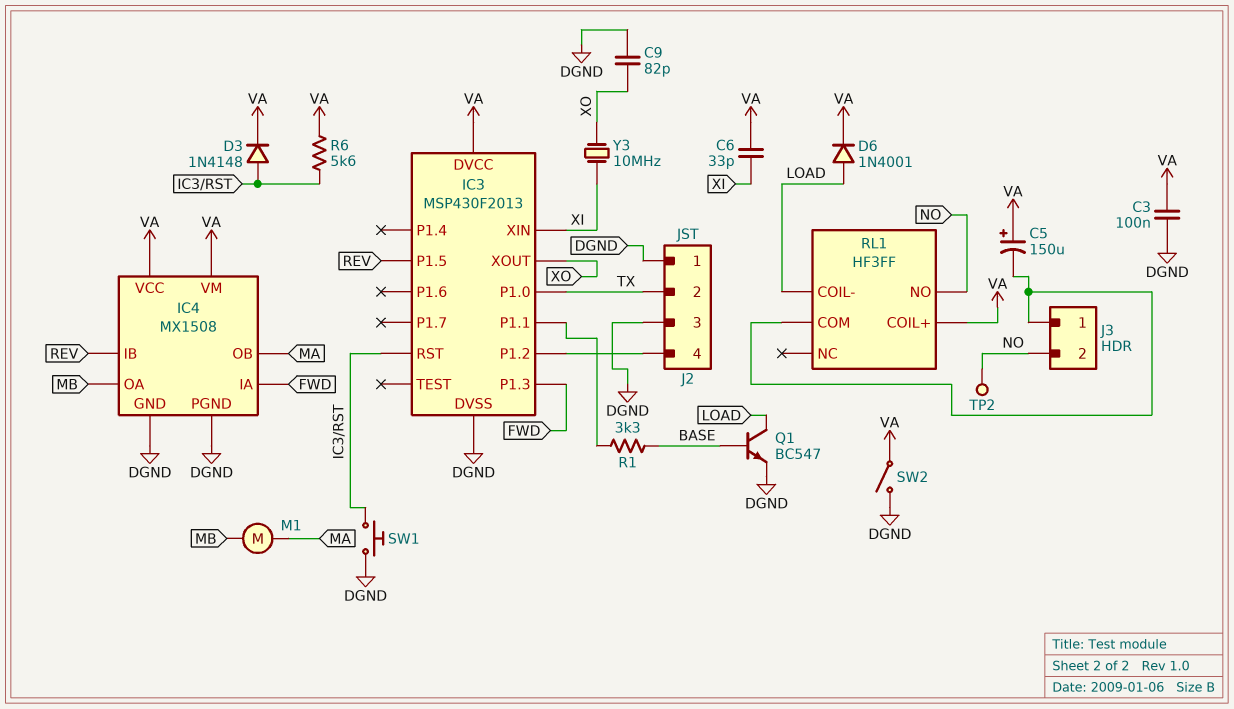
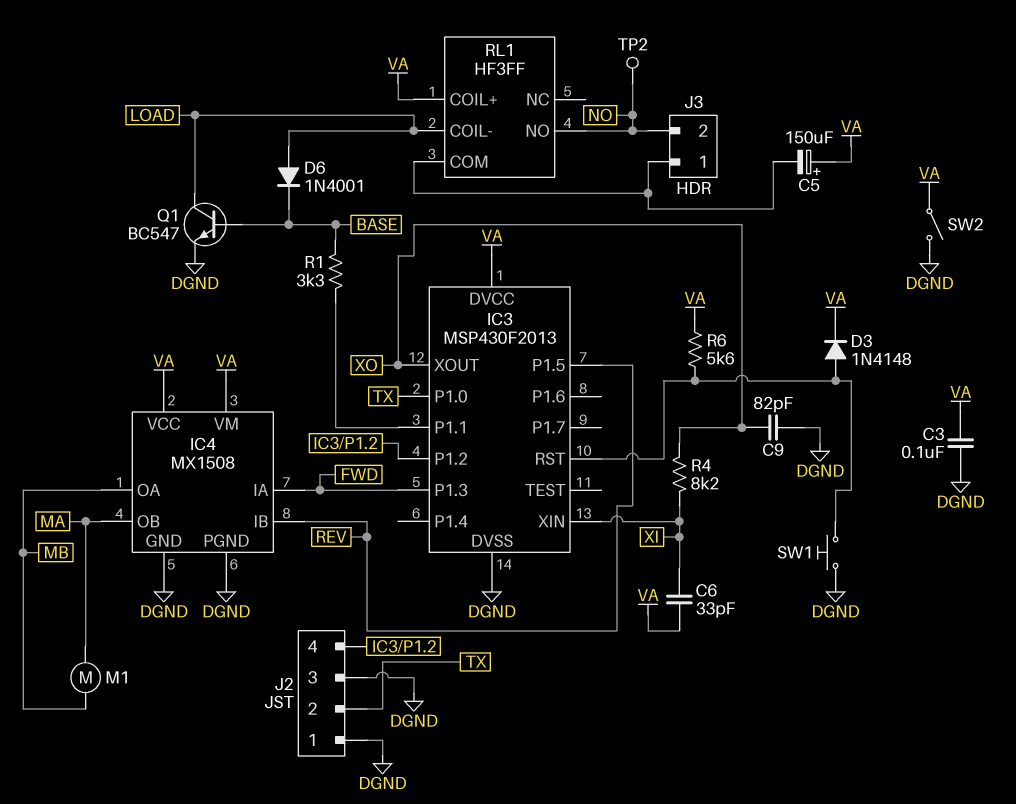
D6: diode 1N4001 (A LOAD, K VA) -> diode 1N4001 (A LOAD, K BASE)
R4: none -> 8.2k (XI, XO)
Y3: 10MHz (XI, XO) -> none

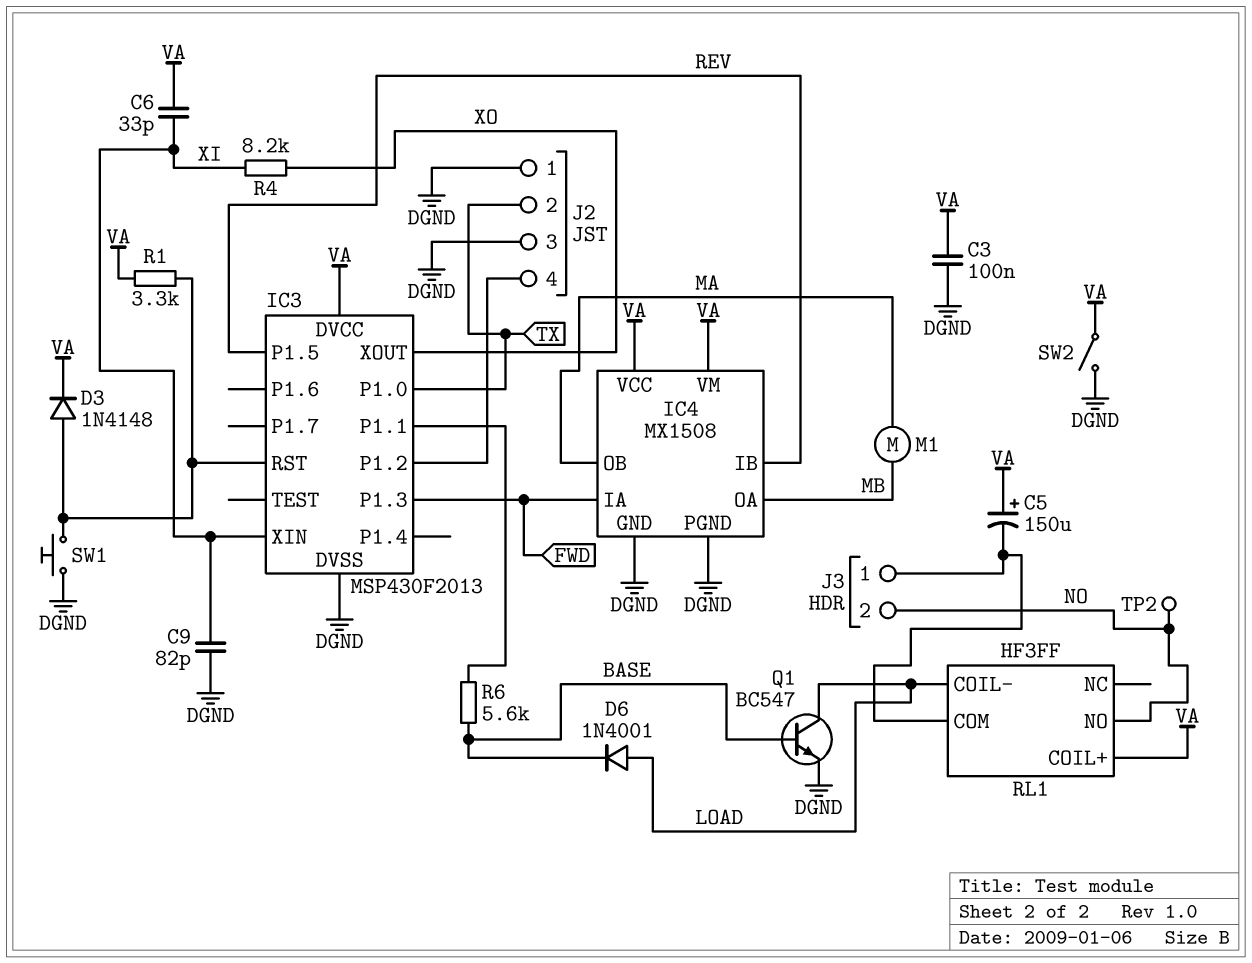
C9: 82pF (DGND, XO) -> 82pF (DGND, XI)
R1: 3.3k (BASE, IC3/P1.1) -> 3.3k (IC3/RST, VA)
R6: 5.6k (IC3/RST, VA) -> 5.6k (BASE, IC3/P1.1)

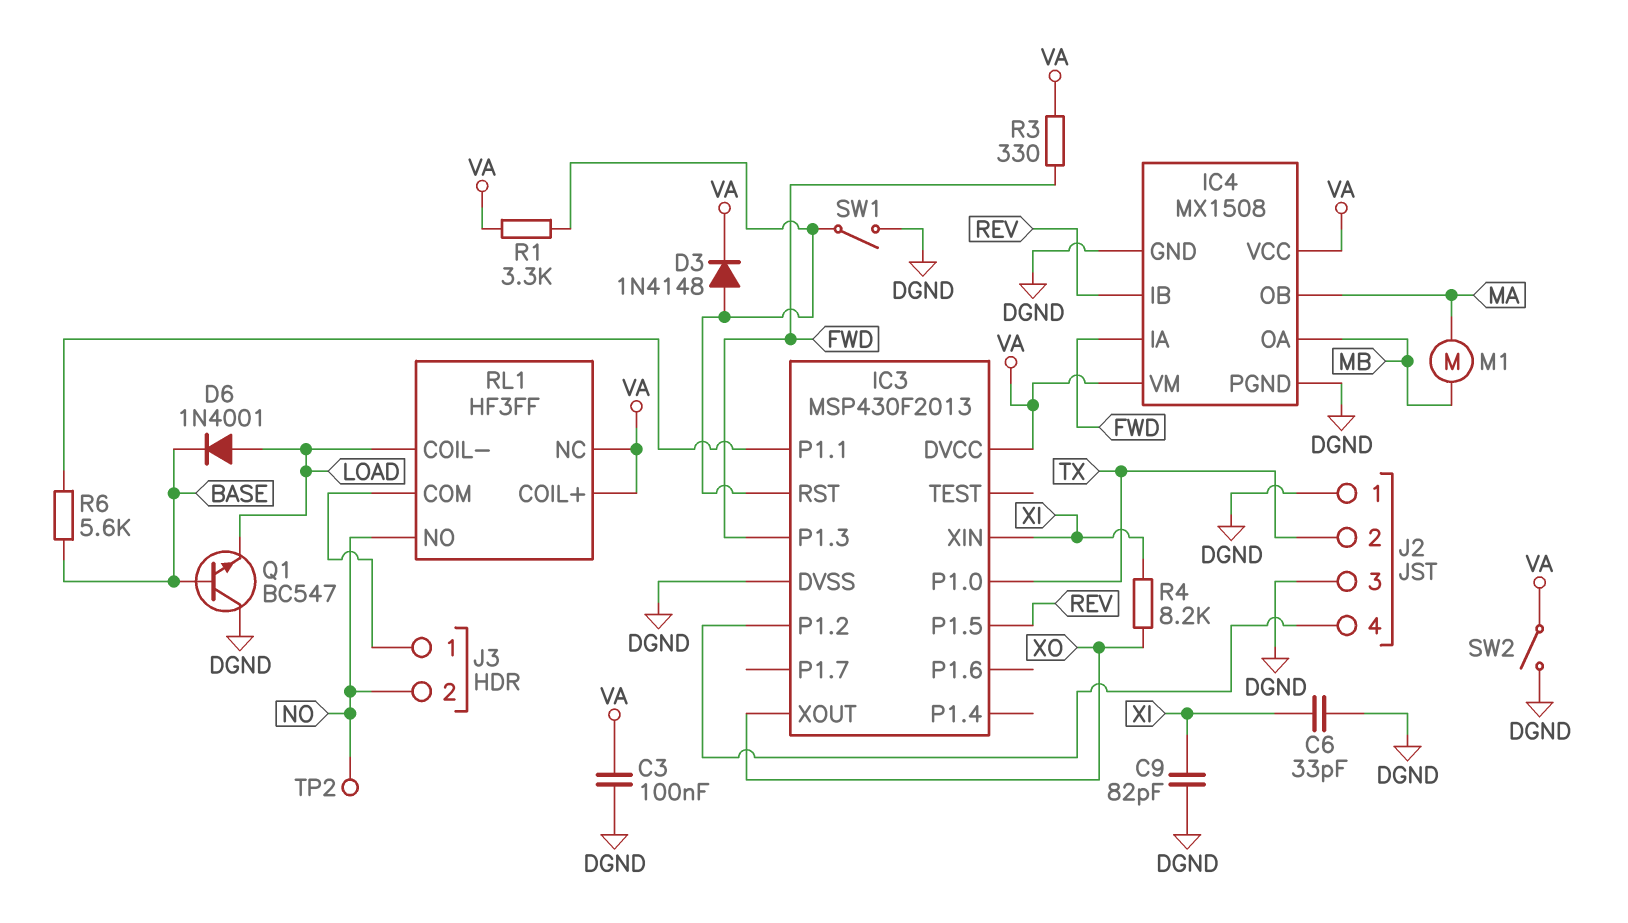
C5: 150uF (plus VA, minus J3/1) -> none
C6: 33pF (VA, XI) -> 33pF (DGND, XI)
Q1: NPN BC547 (B BASE, C LOAD, E DGND) -> NPN BC547 (B BASE, C DGND, E LOAD)
R3: none -> 330 (FWD, VA)
RL1 pin NC: none -> VA
SW1: button (DGND, IC3/RST) -> switch (DGND, IC3/RST)

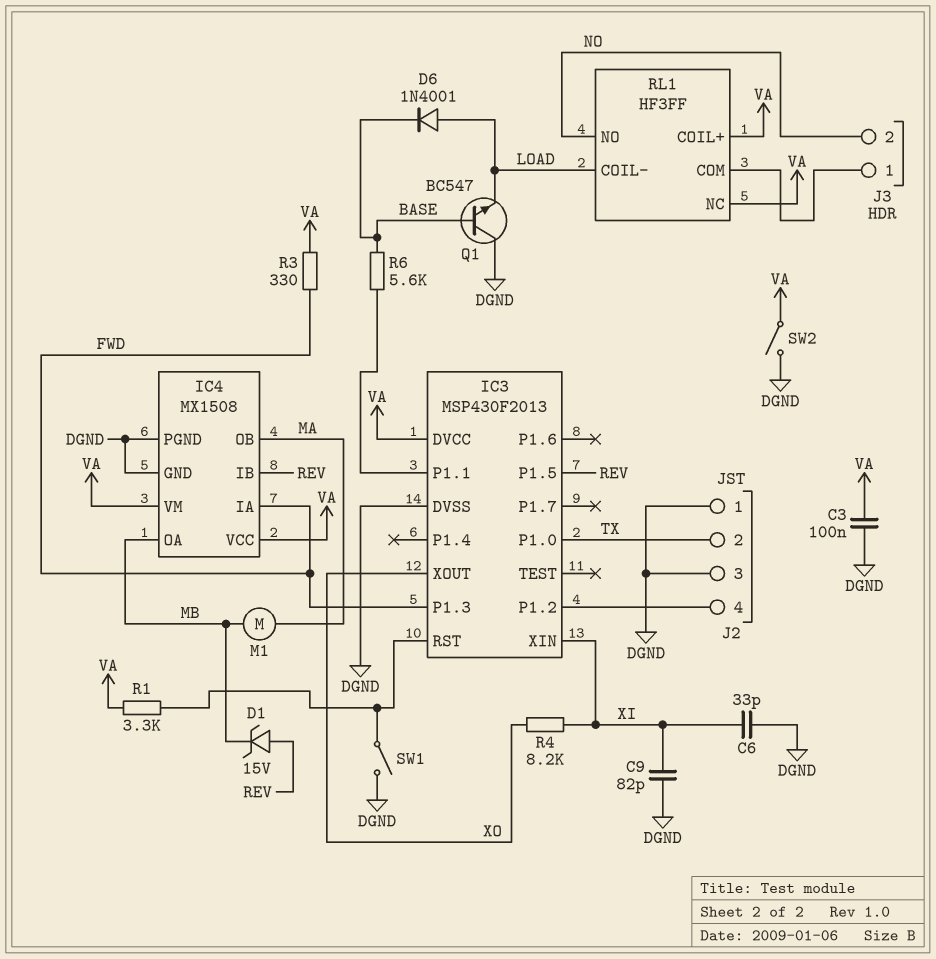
D1: none -> zener 15V (A REV, K MB)
D3: diode 1N4148 (A IC3/RST, K VA) -> none
TP2: test point (NO) -> none

